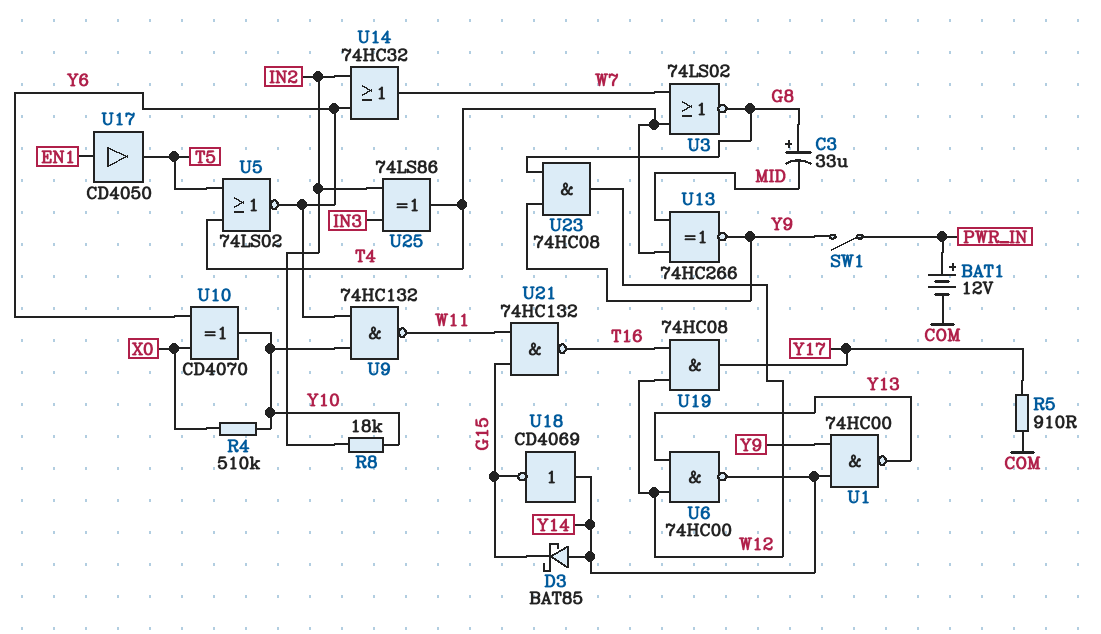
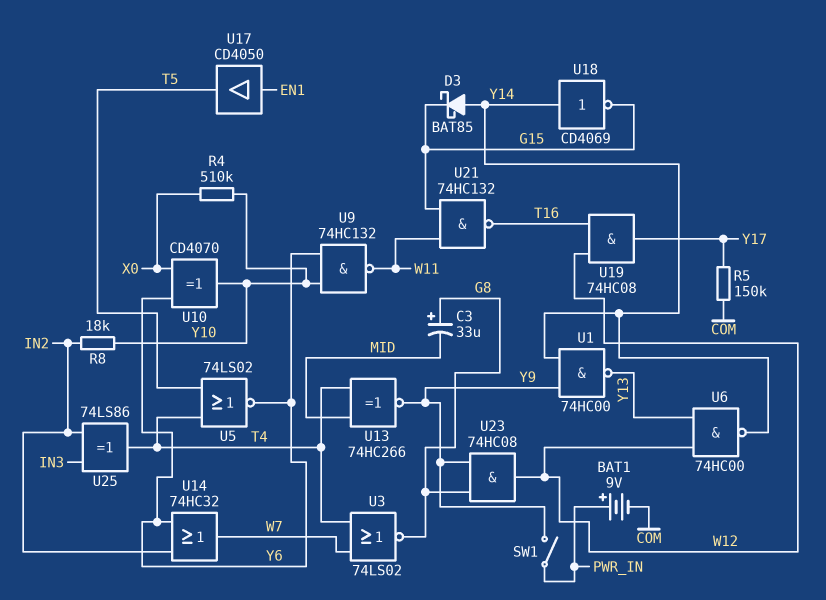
BAT1: 12V (plus PWR_IN, minus COM) -> 9V (plus PWR_IN, minus COM)
R5: 910 (COM, Y17) -> 150k (COM, Y17)

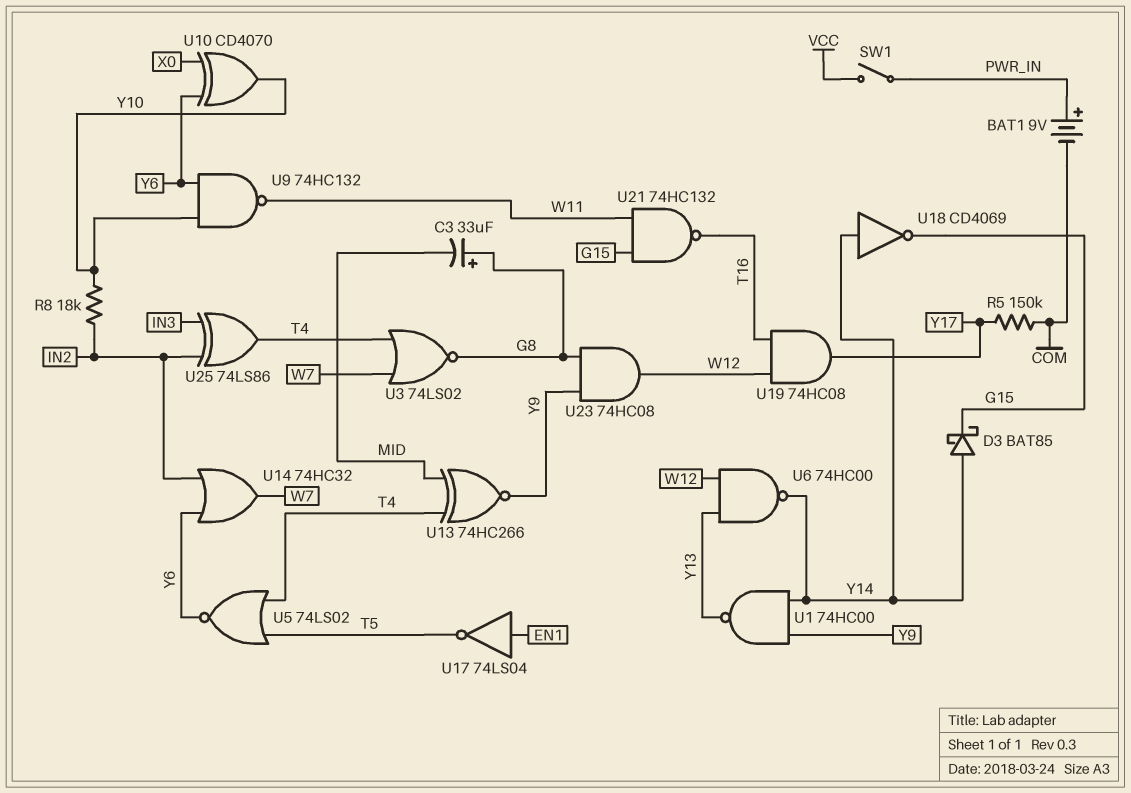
R4: 510k (X0, Y10) -> none
SW1: switch (PWR_IN, Y9) -> switch (PWR_IN, VCC)
U17: buffer CD4050 (in EN1, out T5) -> NOT 74LS04 (in EN1, out T5)

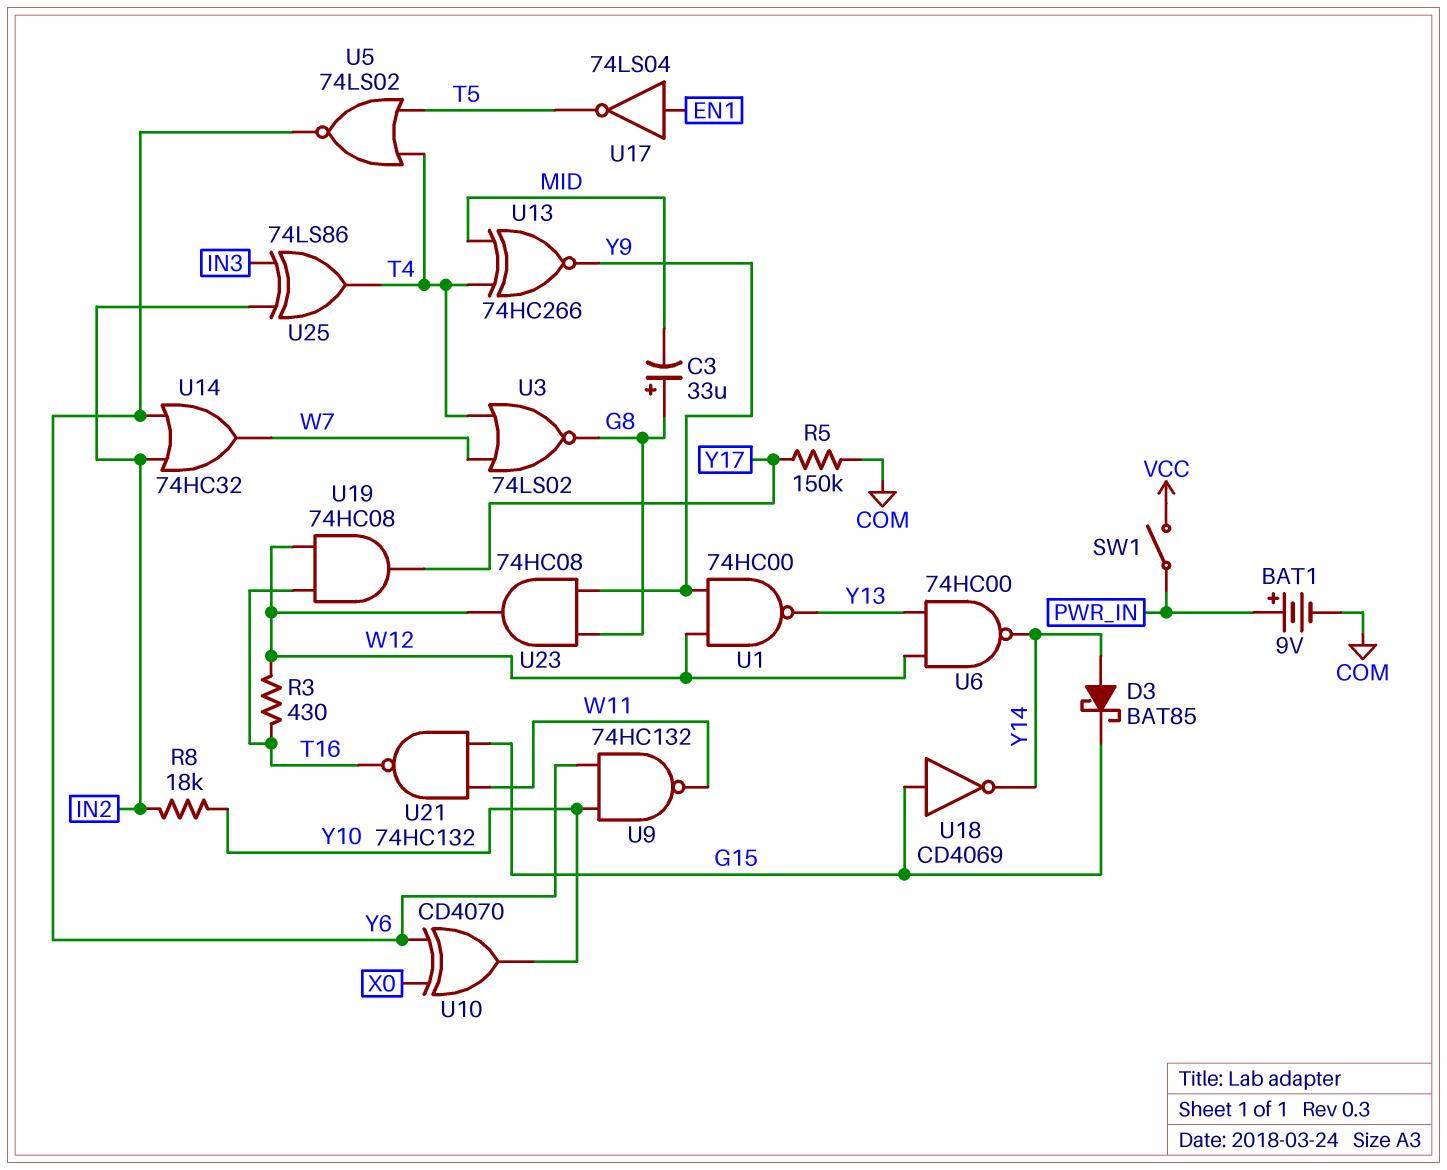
R3: none -> 430 (T16, W12)
U1: NAND 74HC00 (in Y9, in Y14, out Y13) -> NAND 74HC00 (in W12, in Y9, out Y13)
U18: NOT CD4069 (in Y14, out G15) -> NOT CD4069 (in G15, out Y14)

